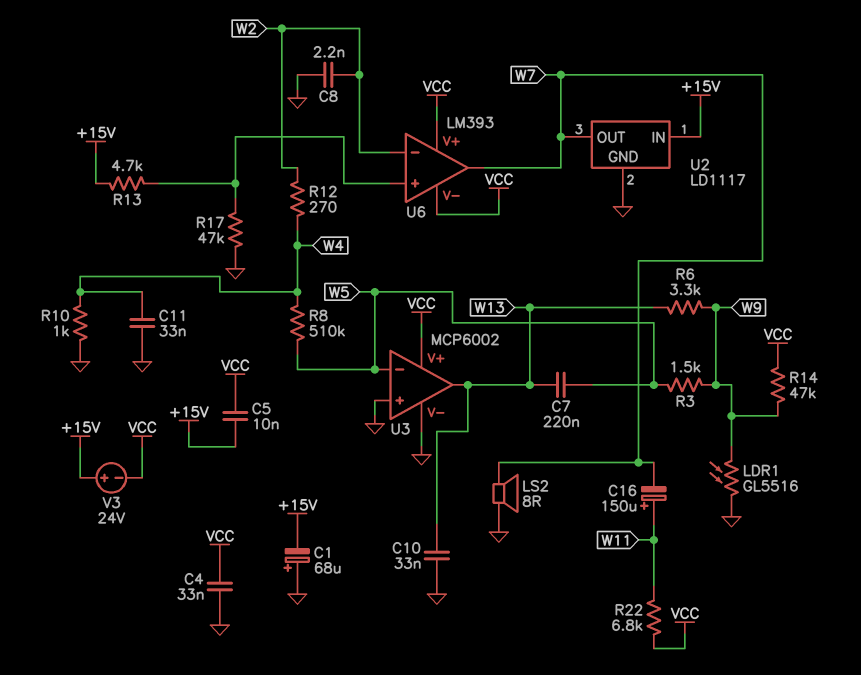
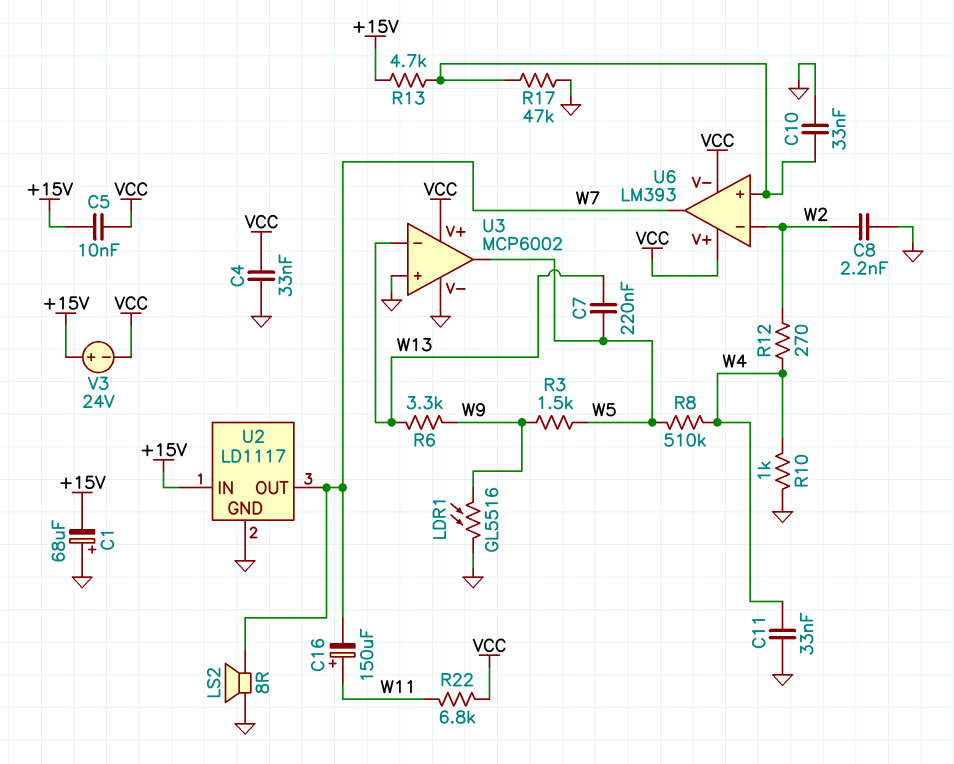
C10: 33nF (GND, W13) -> 33nF (GND, U6/in+)
R14: 47k (VCC, W9) -> none
U3 pin in-: W5 -> W13
U3 pin out: W13 -> W5

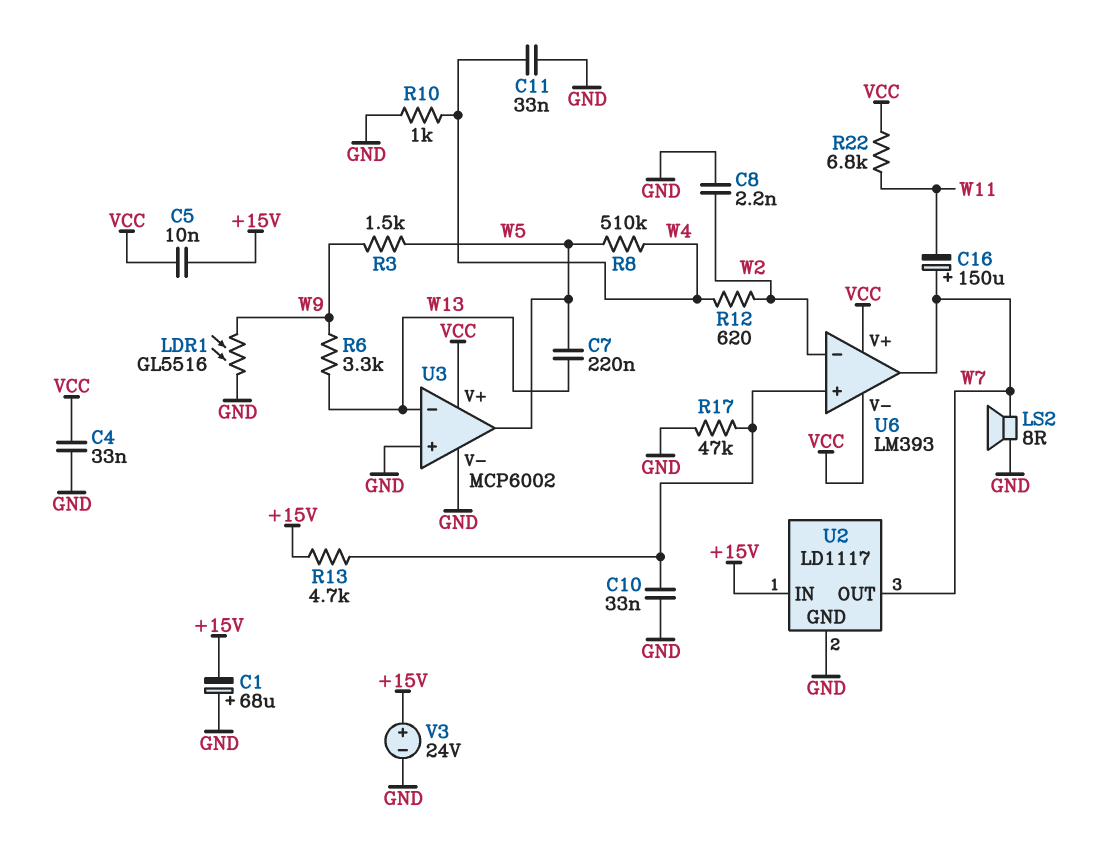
C16: 150uF (plus W11, minus W7) -> 150uF (plus W7, minus W11)
R12: 270 (W2, W4) -> 620 (W2, W4)
V3: 24V (plus +15V, minus VCC) -> 24V (plus +15V, minus GND)

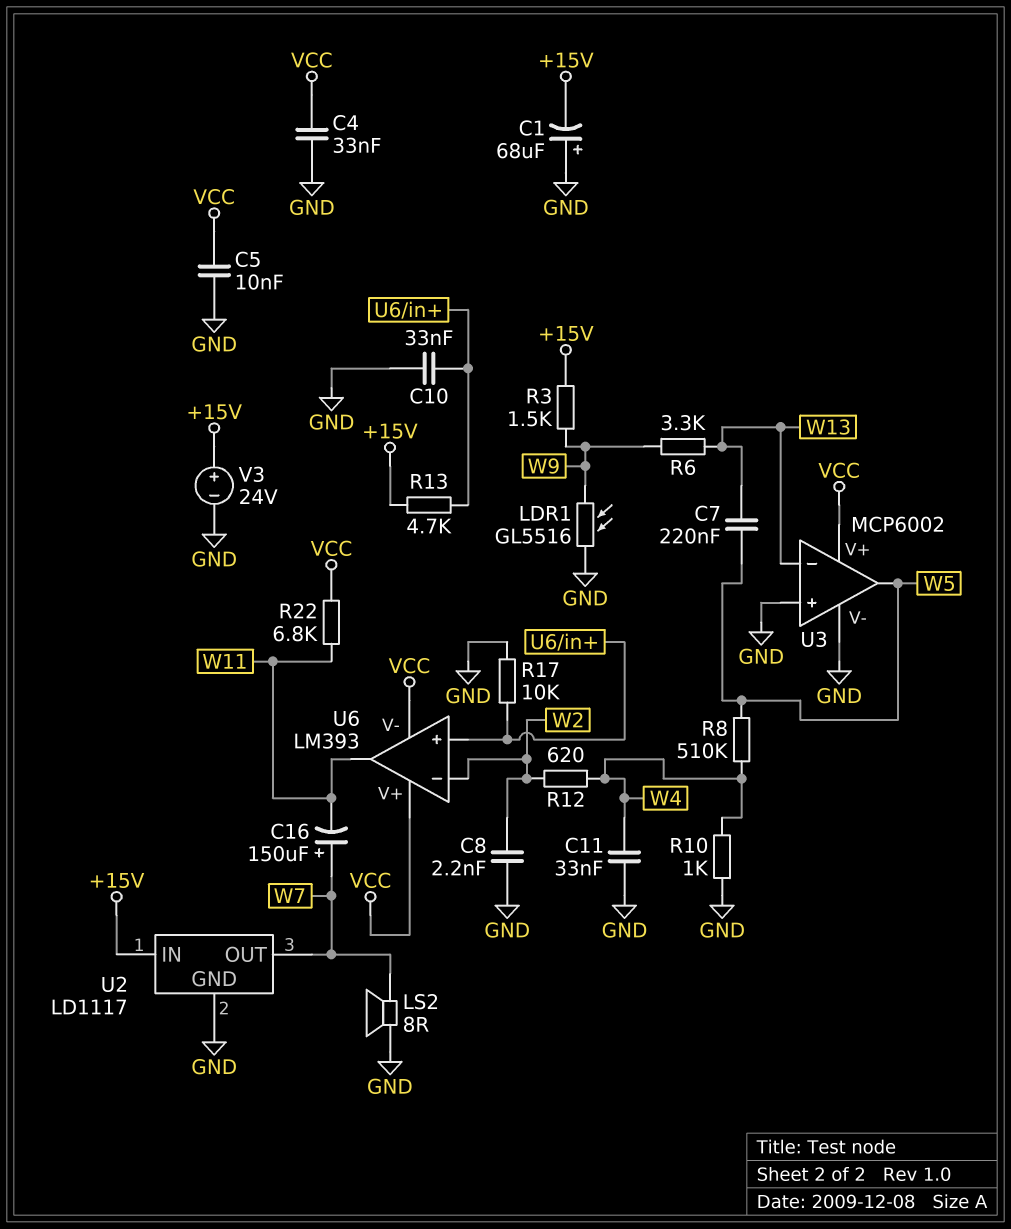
C5: 10nF (+15V, VCC) -> 10nF (GND, VCC)
R3: 1.5k (W5, W9) -> 1.5k (+15V, W9)
R17: 47k (GND, U6/in+) -> 10k (GND, U6/in+)
U6 pin out: W7 -> W11

